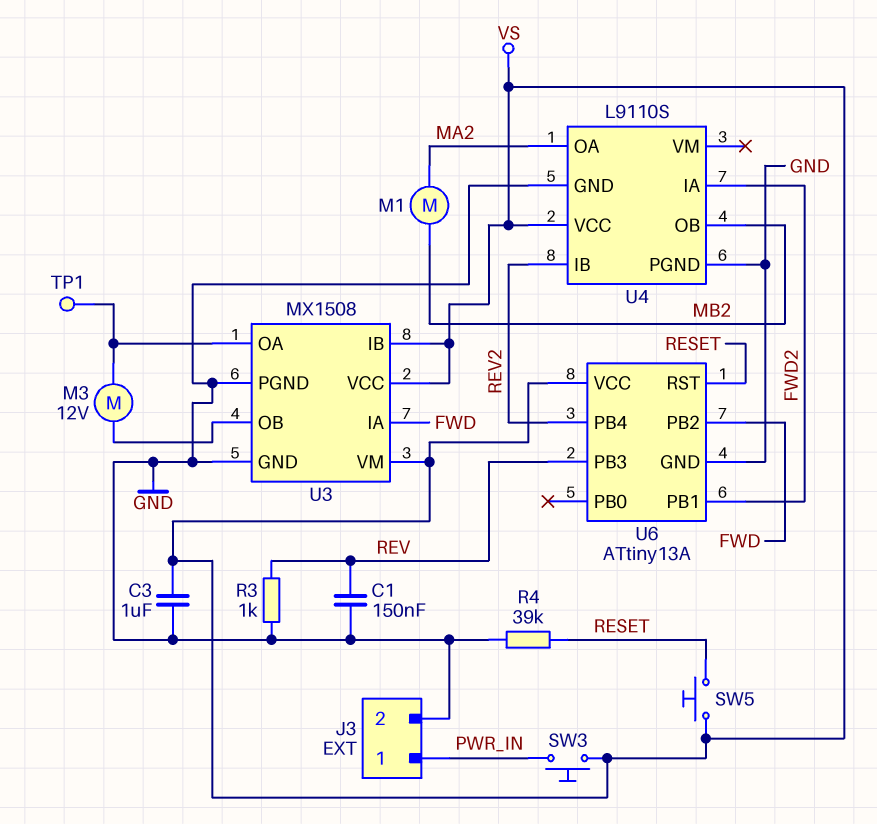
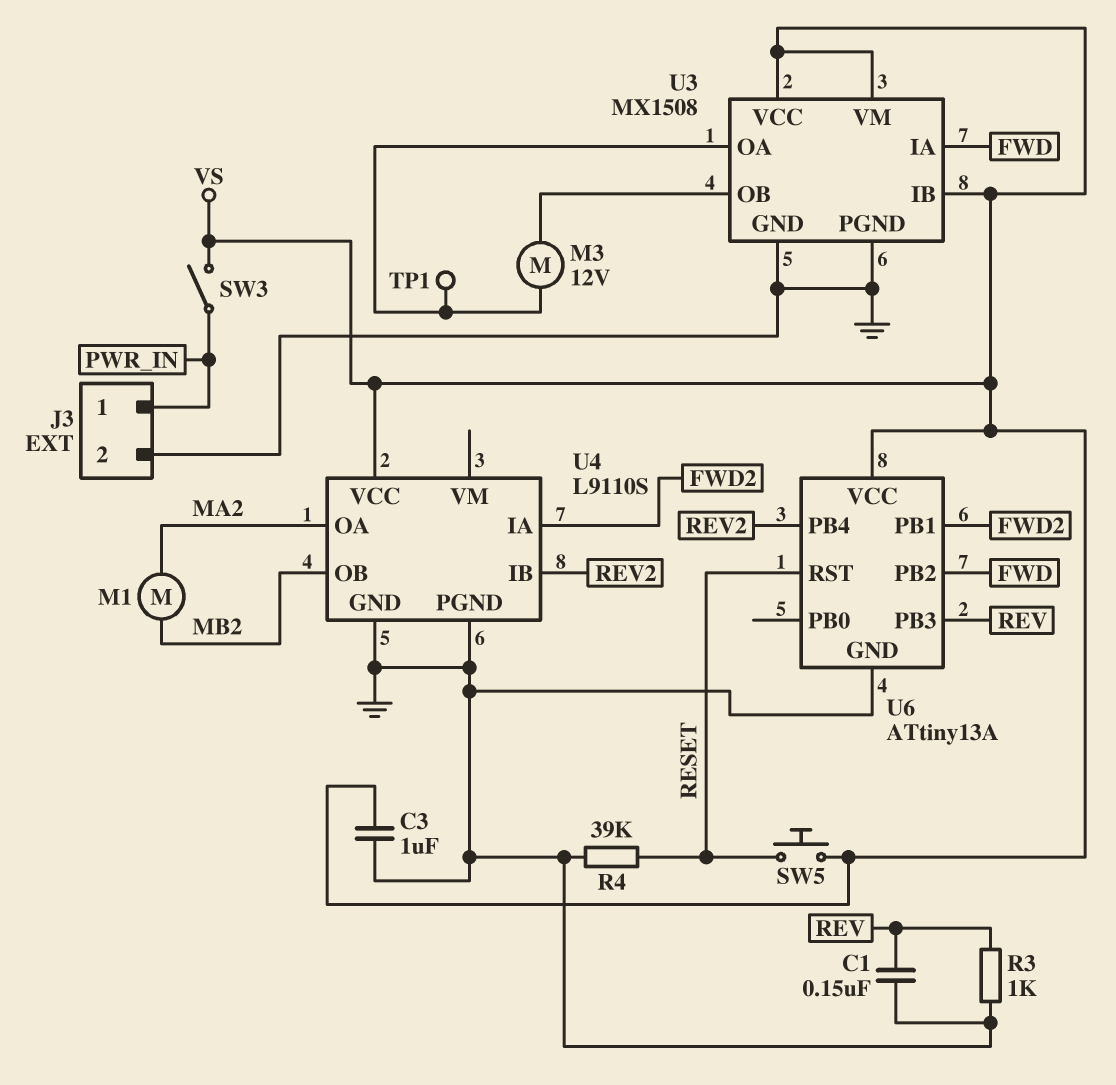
SW3: button (PWR_IN, VS) -> switch (PWR_IN, VS)

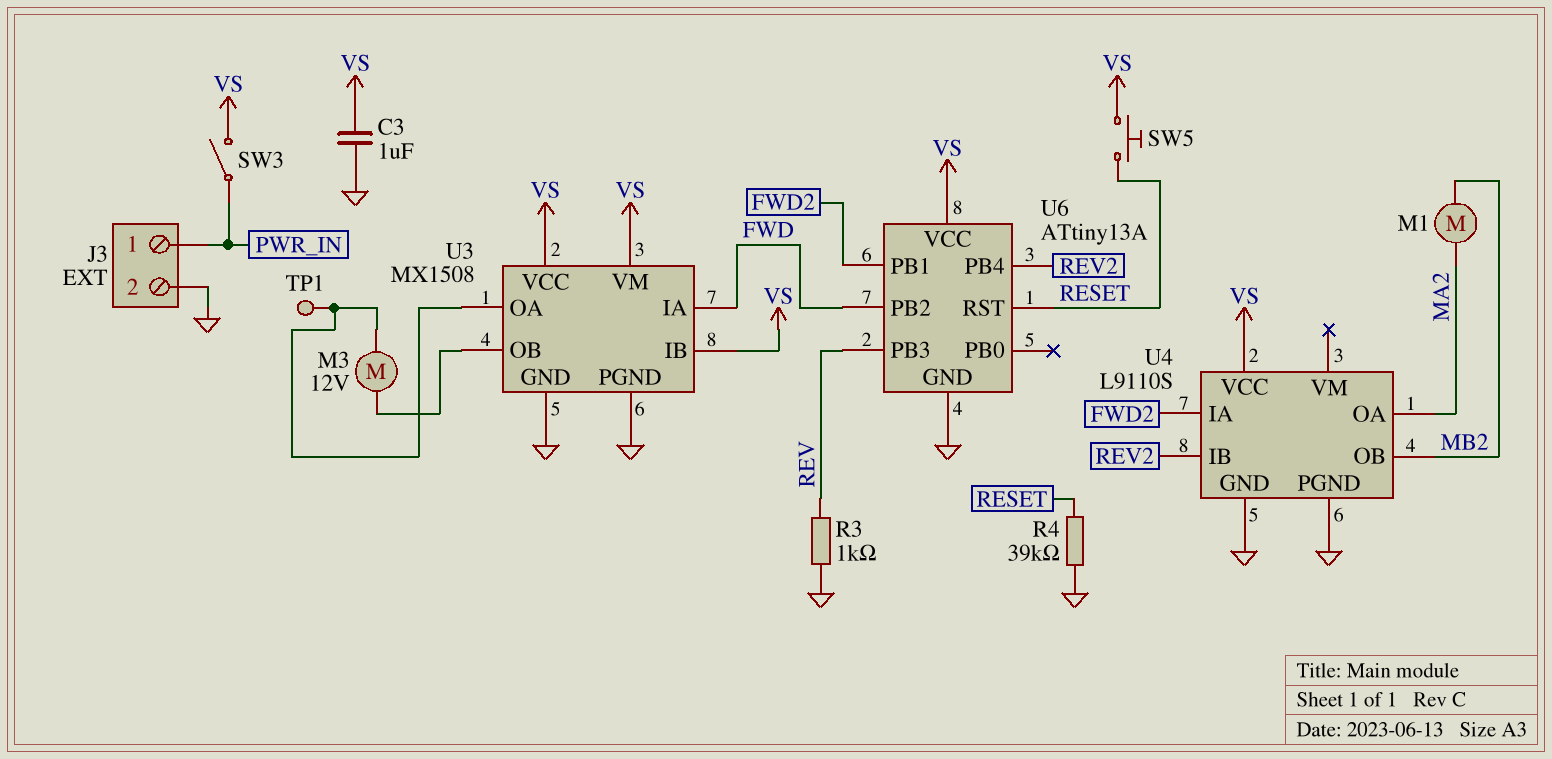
C1: 150nF (GND, REV) -> none

